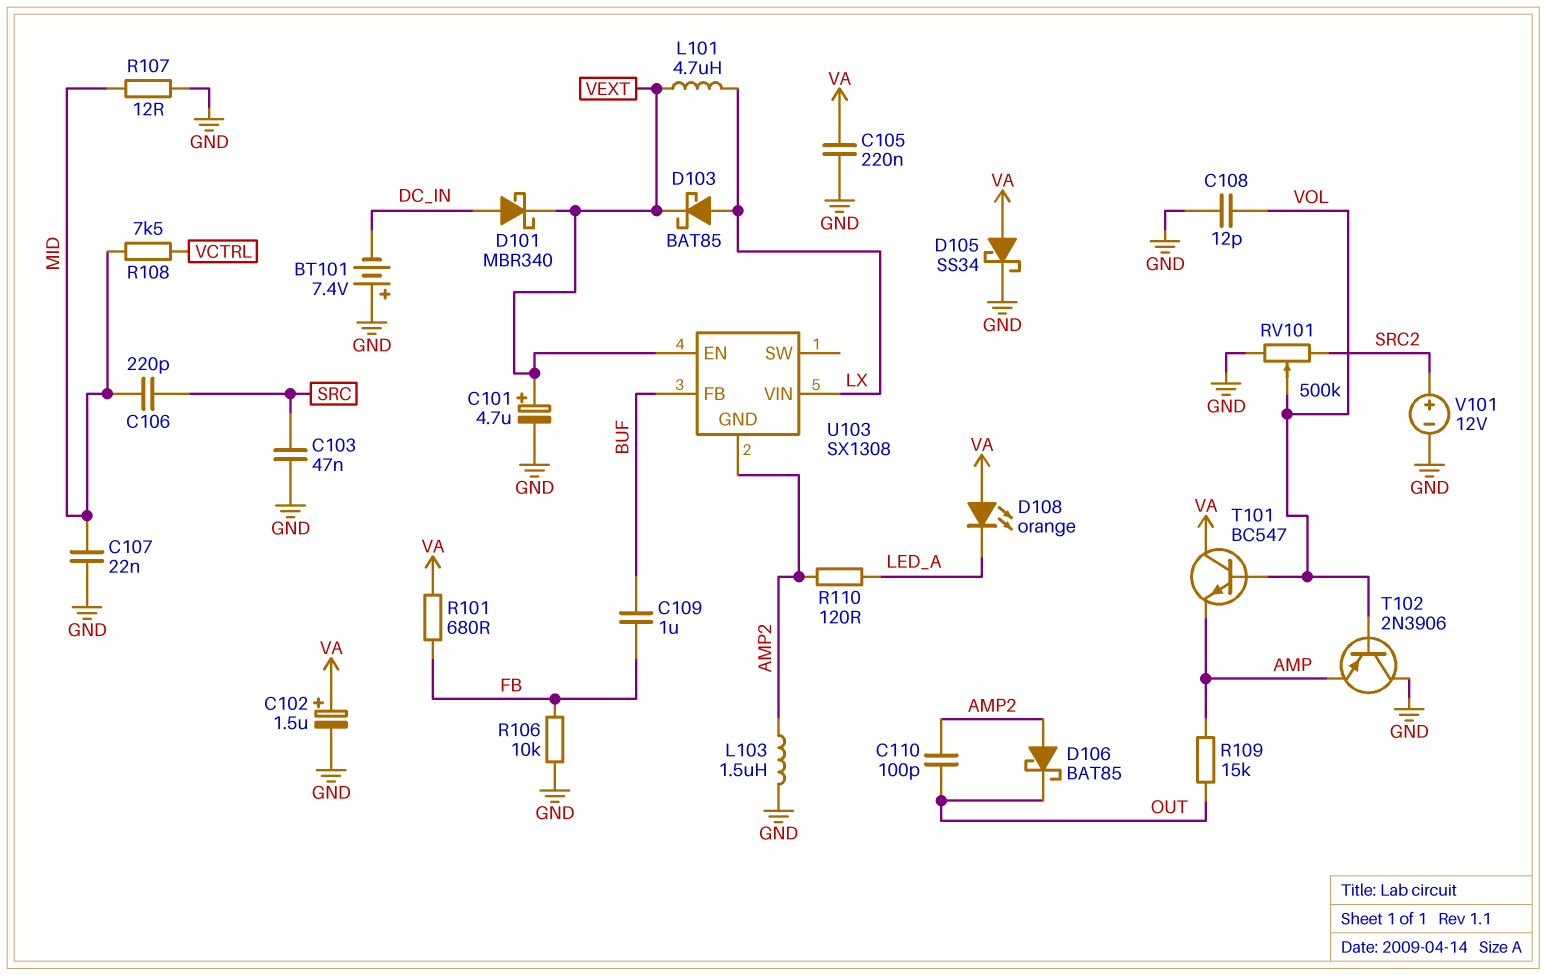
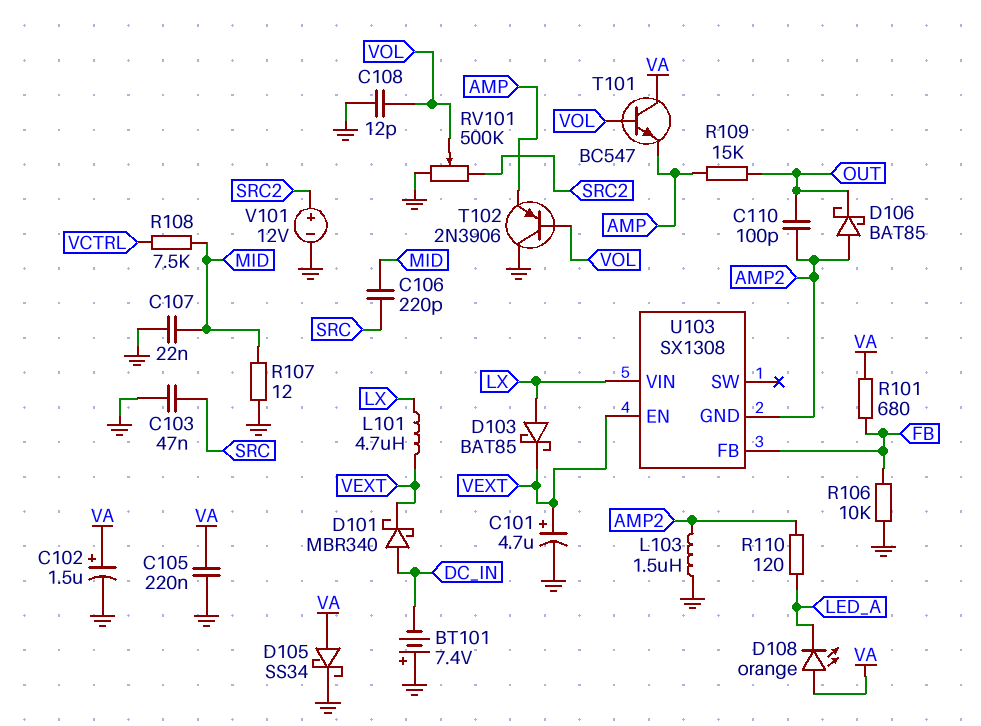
C109: 1uF (BUF, FB) -> none
U103 pin FB: BUF -> FB

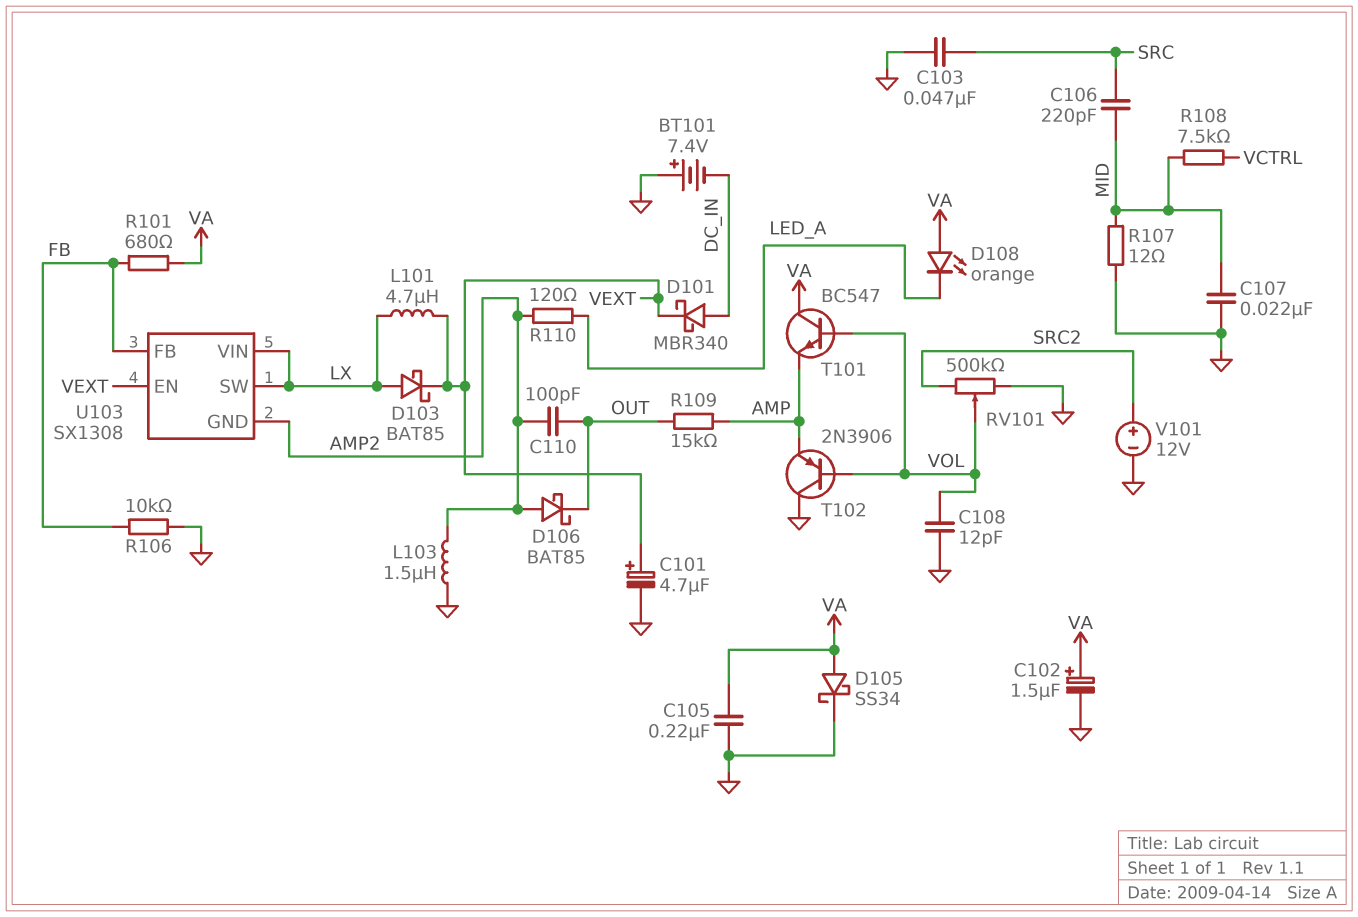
U103 pin SW: none -> LX

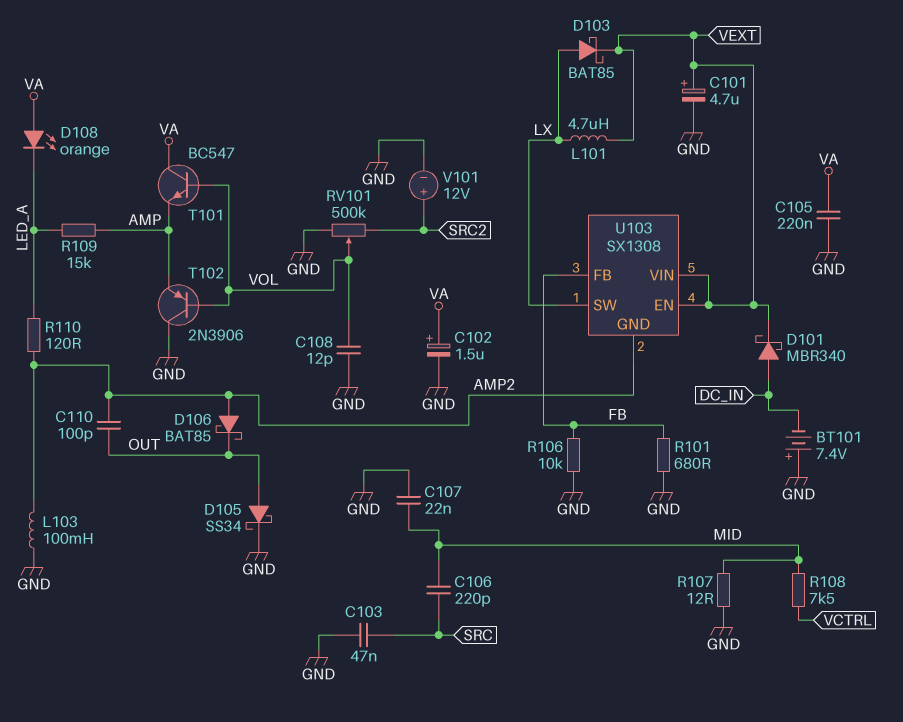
D105: schottky SS34 (A VA, K GND) -> schottky SS34 (A OUT, K GND)
L103: 1.5uH (AMP2, GND) -> 100mH (AMP2, GND)
R101: 680 (FB, VA) -> 680 (FB, GND)
R109: 15k (AMP, OUT) -> 15k (AMP, LED_A)
U103 pin VIN: LX -> VEXT

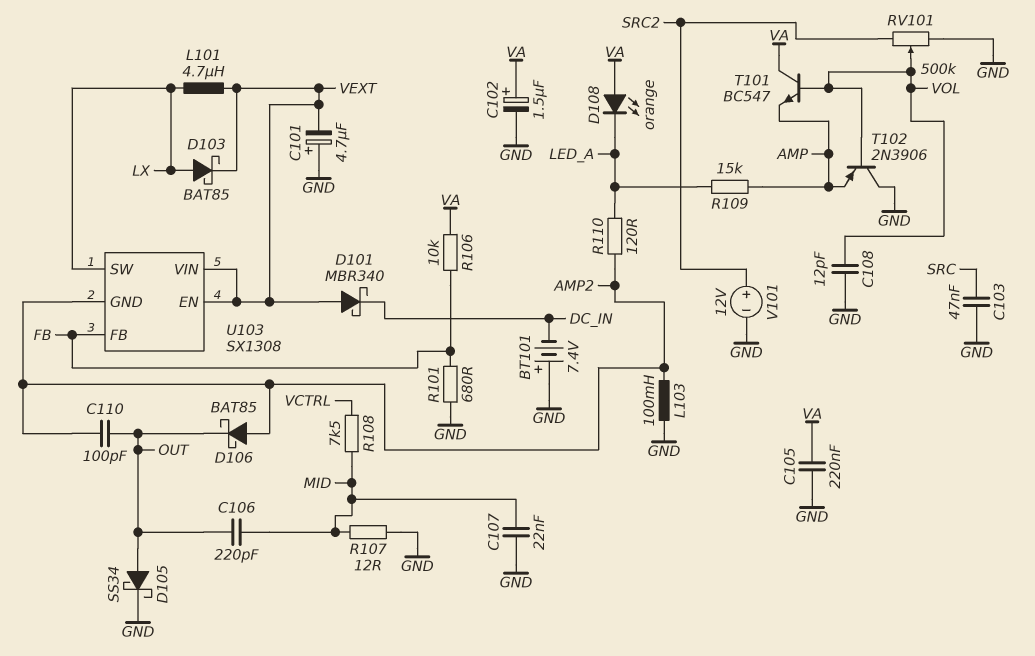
C101: 4.7uF (plus VEXT, minus GND) -> 4.7uF (plus GND, minus VEXT)
C106: 220pF (MID, SRC) -> 220pF (MID, OUT)
D101: schottky MBR340 (A DC_IN, K VEXT) -> schottky MBR340 (A VEXT, K DC_IN)
R106: 10k (FB, GND) -> 10k (FB, VA)

